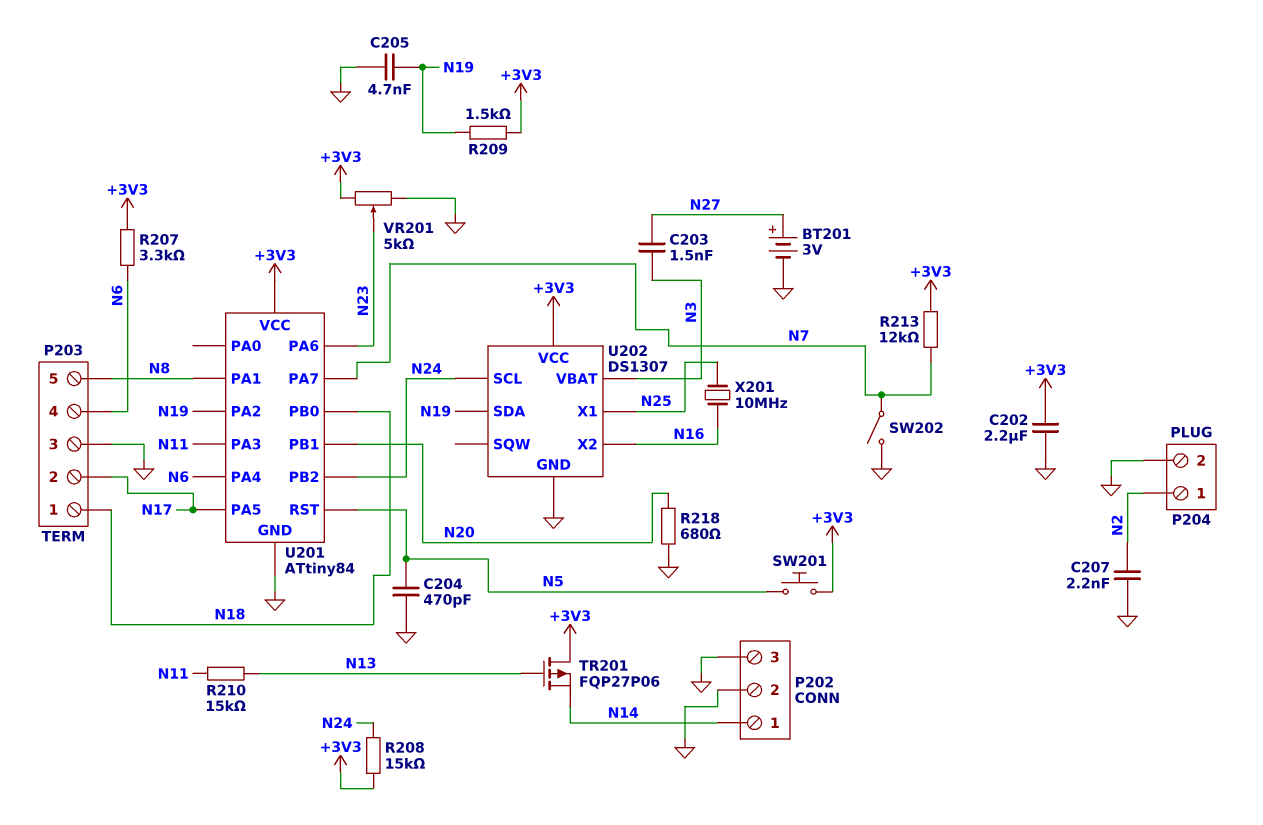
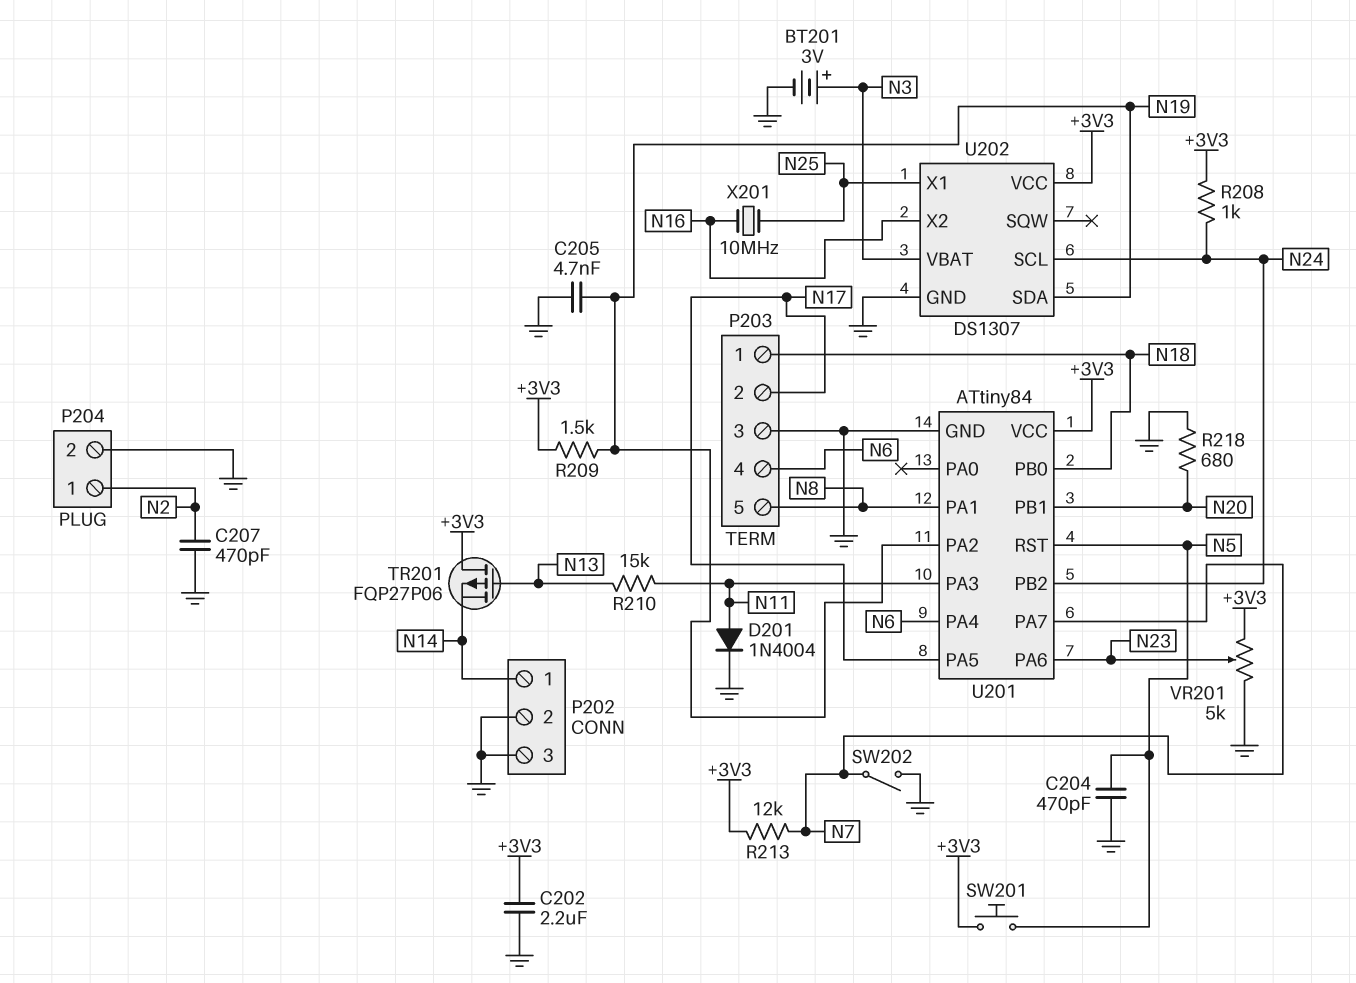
BT201: 3V (plus N27, minus GND) -> 3V (plus N3, minus GND)
C203: 1.5nF (N3, N27) -> none
C207: 2.2nF (GND, N2) -> 470pF (GND, N2)
D201: none -> diode 1N4004 (A N11, K GND)
R207: 3.3k (+3V3, N6) -> none
R208: 15k (+3V3, N24) -> 1k (+3V3, N24)

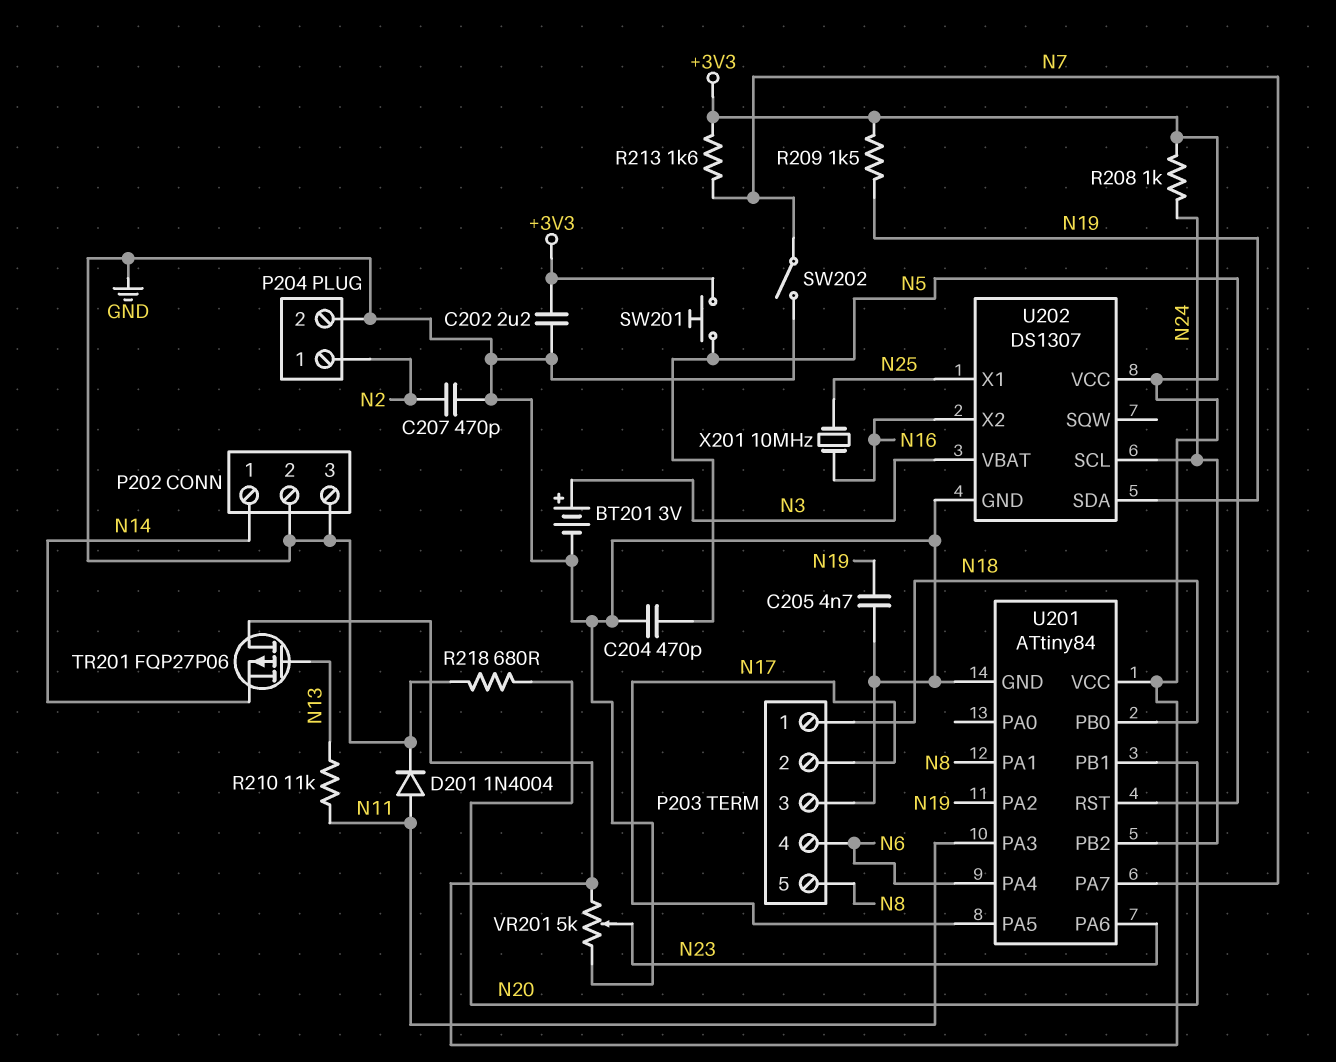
R210: 15k (N11, N13) -> 11k (N11, N13)
R213: 12k (+3V3, N7) -> 1.6k (+3V3, N7)

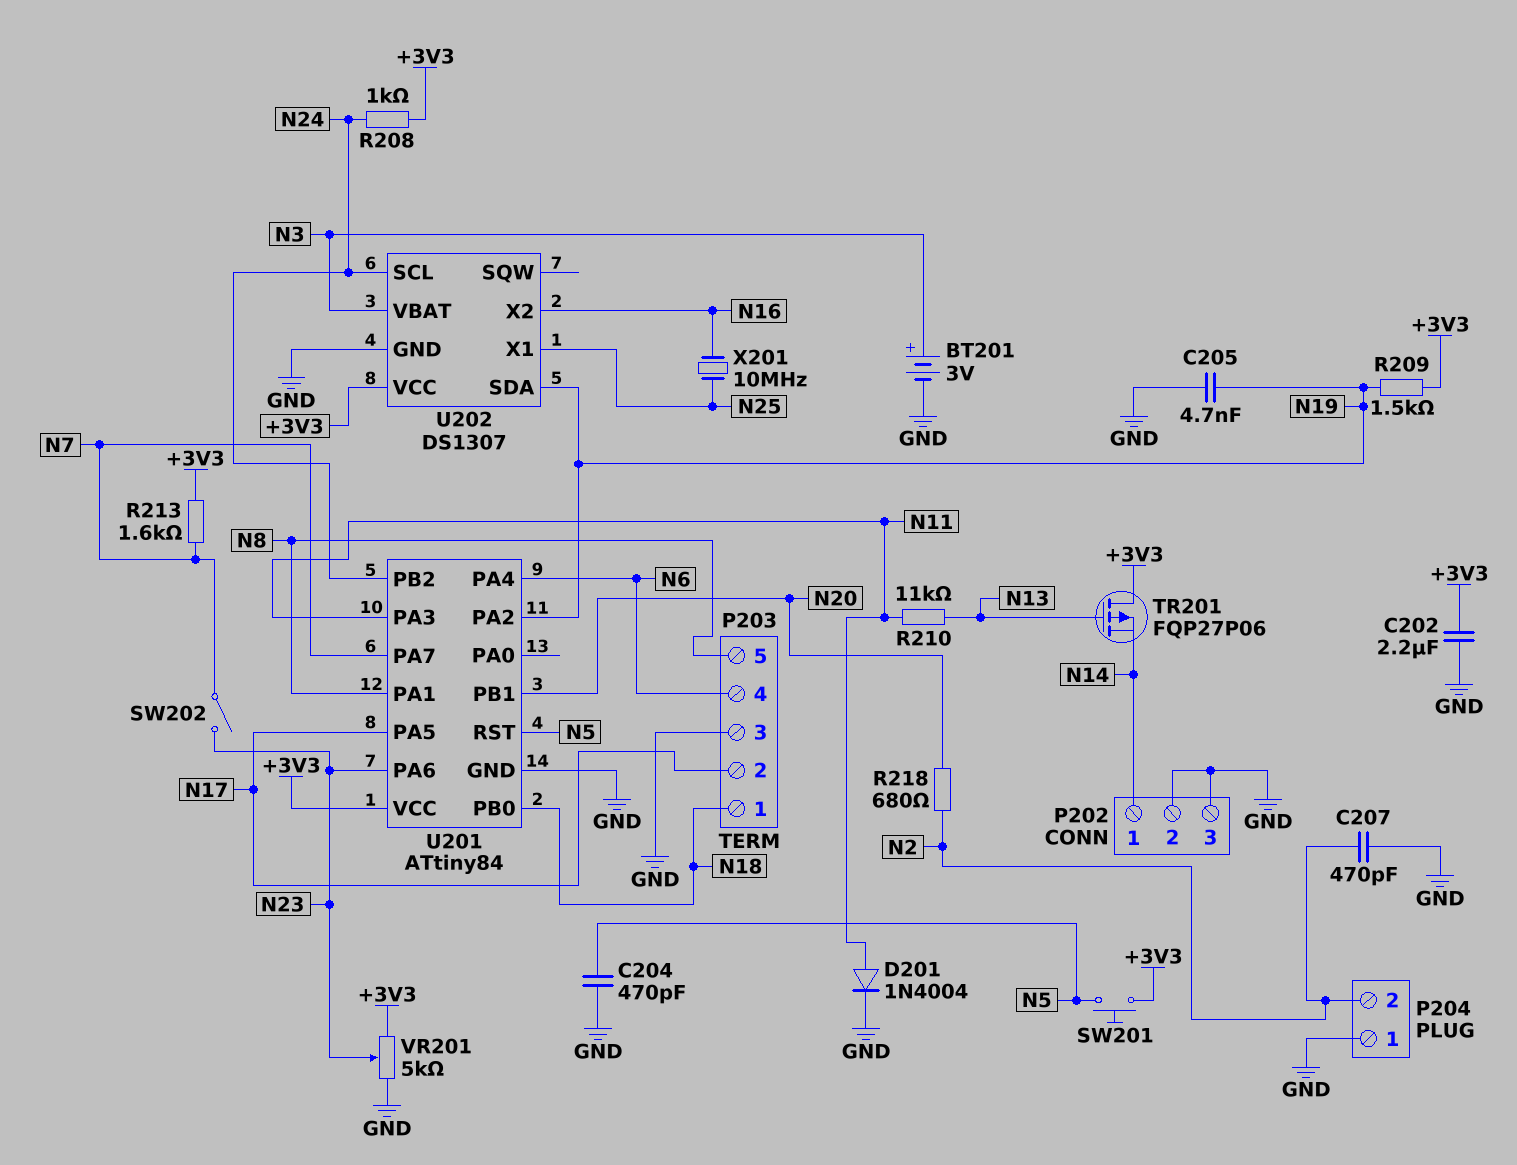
P204 pin 1: N2 -> GND
P204 pin 2: GND -> N2
R218: 680 (GND, N20) -> 680 (N2, N20)
SW202: switch (GND, N7) -> switch (N7, N23)

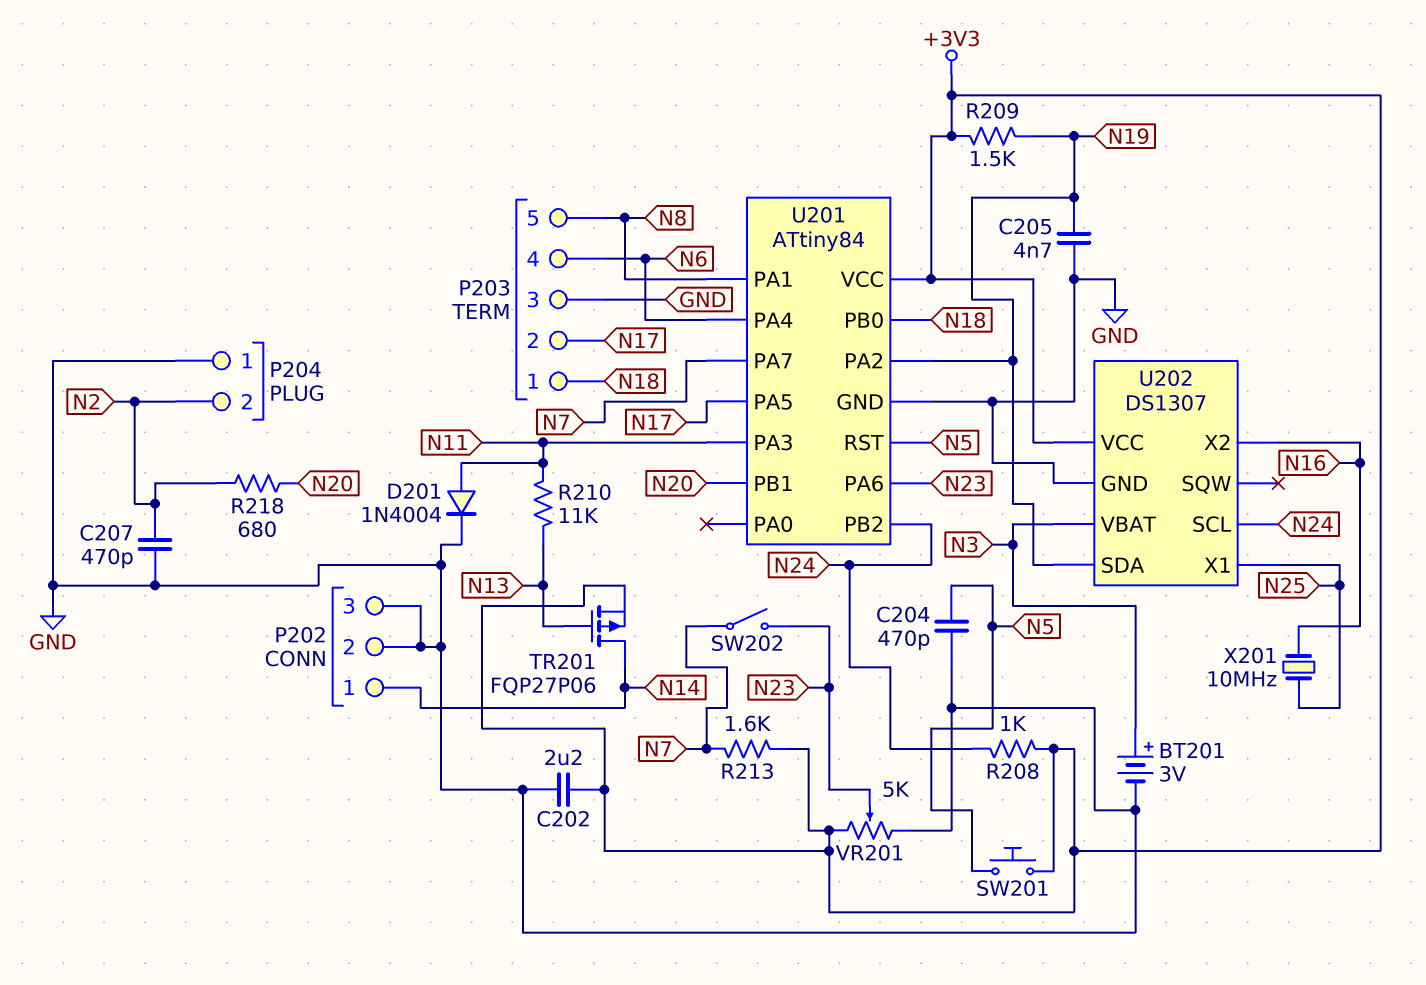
TR201: PMOS FQP27P06 (G N13, D +3V3, S N14) -> PMOS FQP27P06 (G N13, D N14, S +3V3)

